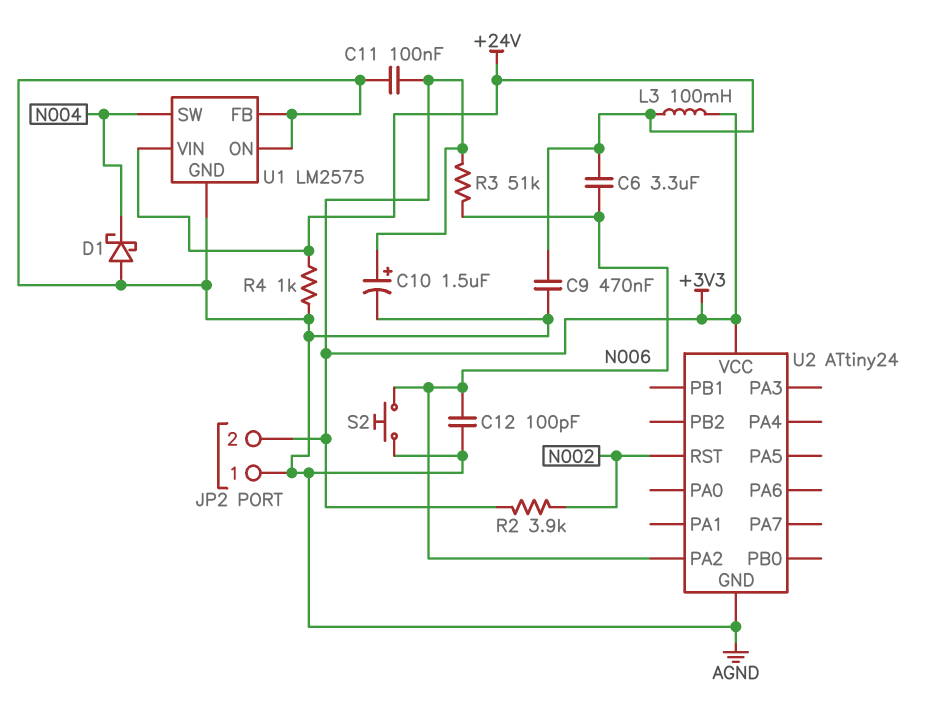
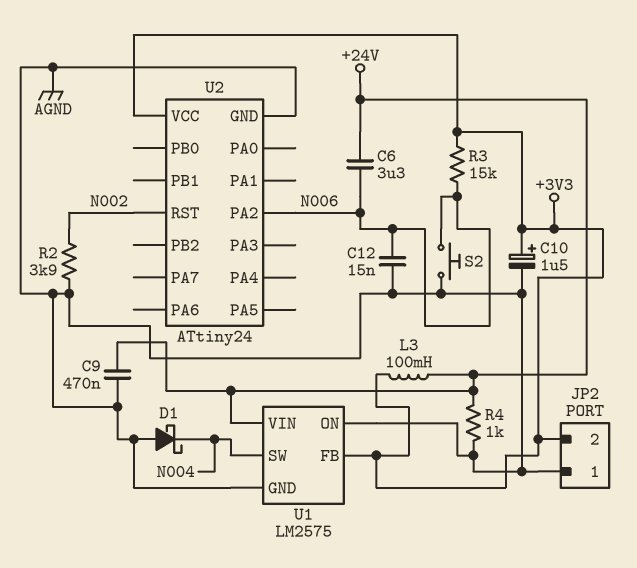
C11: 100nF (+3V3, AGND) -> none
C12: 100pF (AGND, N006) -> 15nF (AGND, N006)
R2: 3.9k (+3V3, N002) -> 3.9k (AGND, N002)
R3: 51k (+3V3, N006) -> 15k (+3V3, N006)
U1 pin FB: AGND -> +3V3

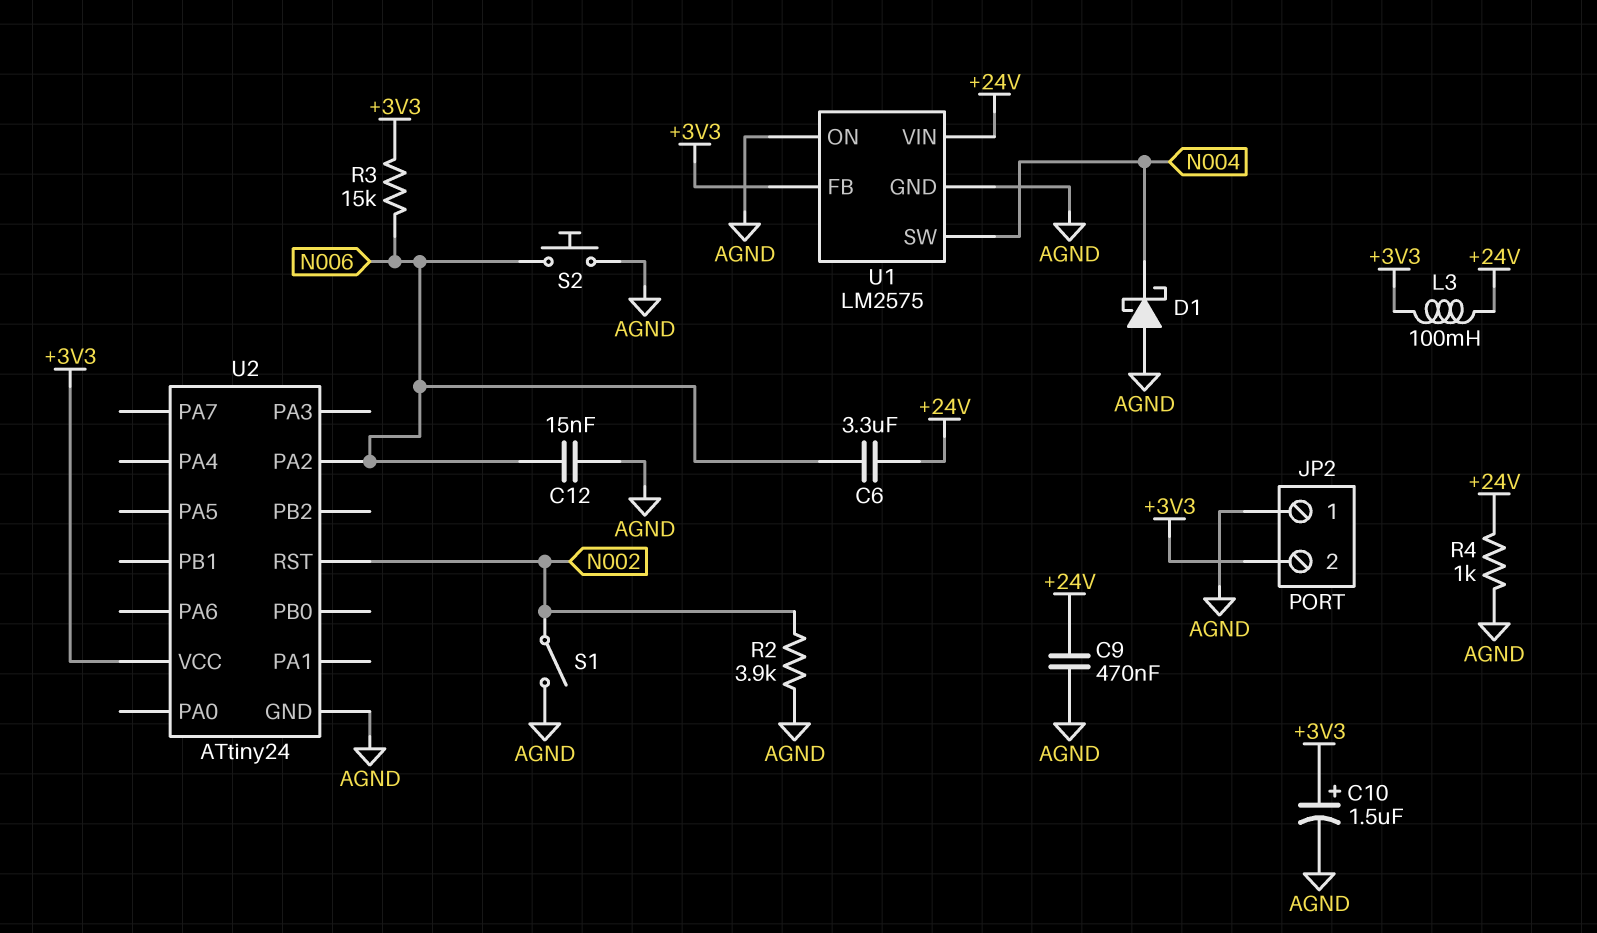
S1: none -> switch (AGND, N002)

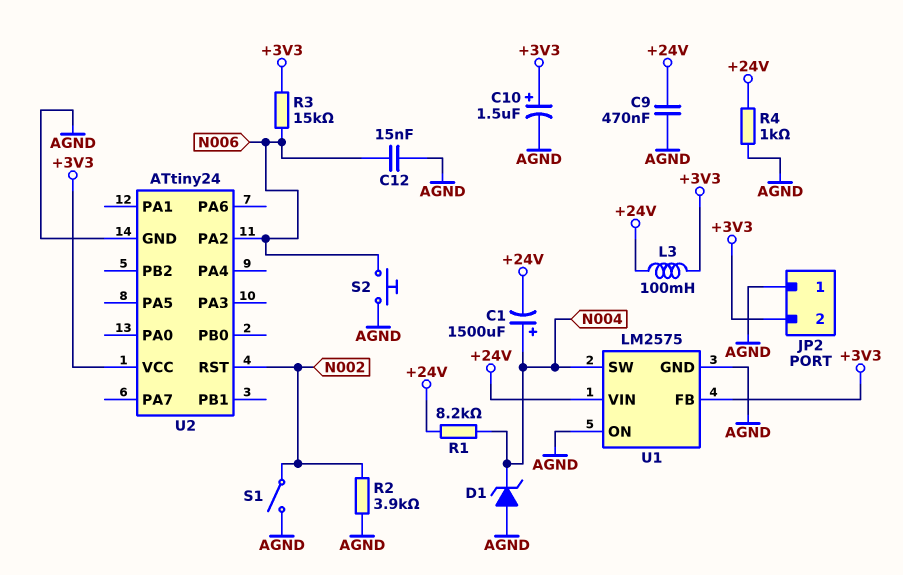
C1: none -> 1500uF (plus N004, minus +24V)
C6: 3.3uF (+24V, N006) -> none
D1: schottky (A AGND, K N004) -> zener (A AGND, K N004)
R1: none -> 8.2k (+24V, N004)

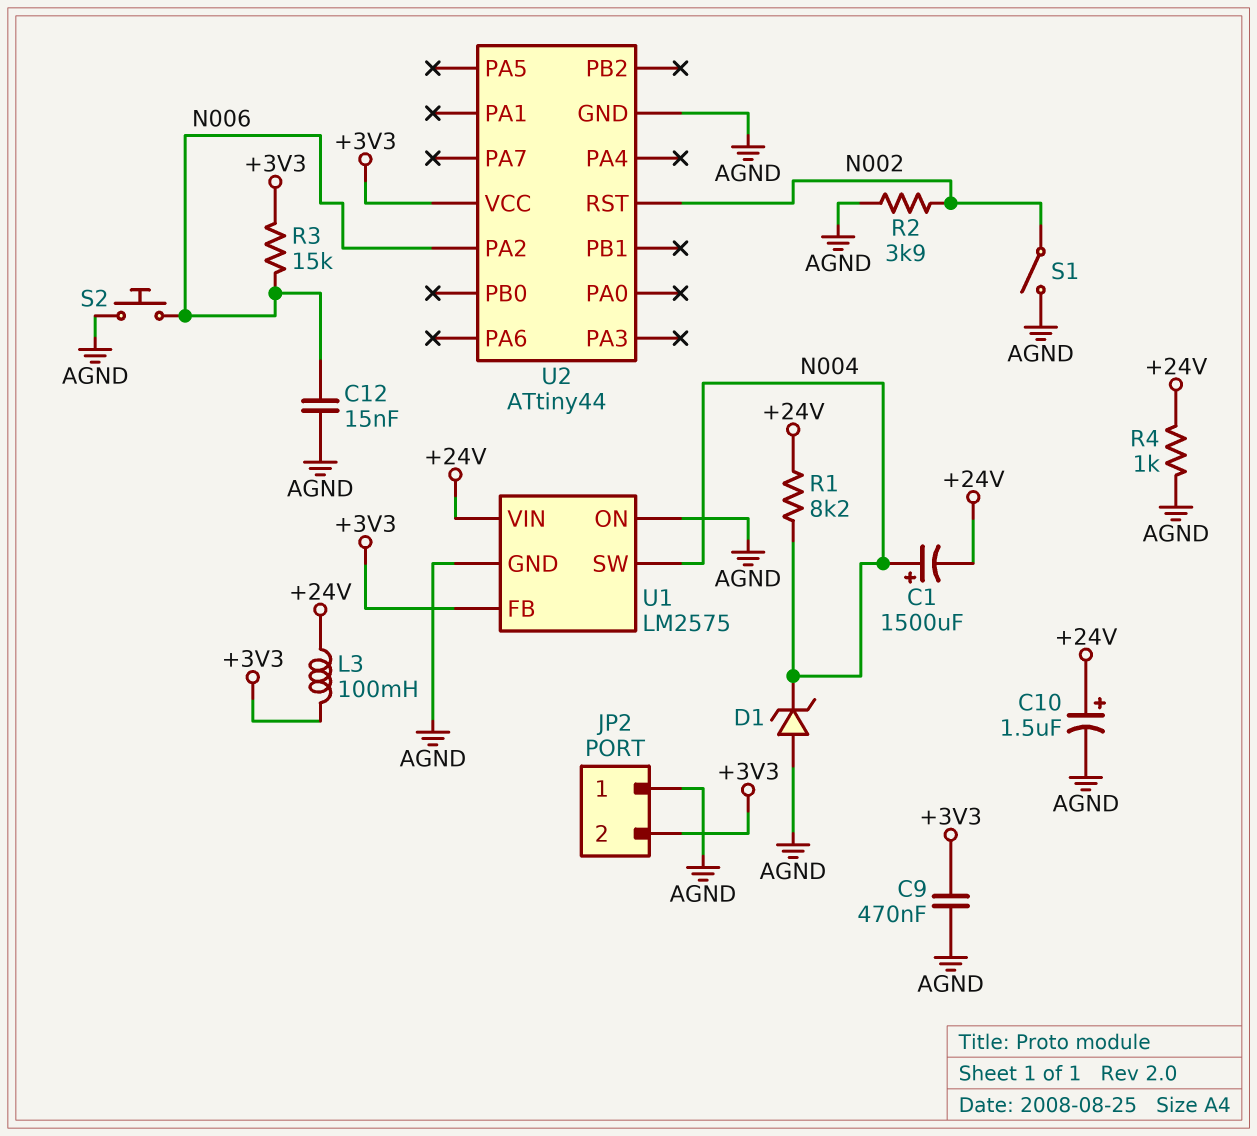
C9: 470nF (+24V, AGND) -> 470nF (+3V3, AGND)
C10: 1.5uF (plus +3V3, minus AGND) -> 1.5uF (plus +24V, minus AGND)
U2: ATtiny24 -> ATtiny44

